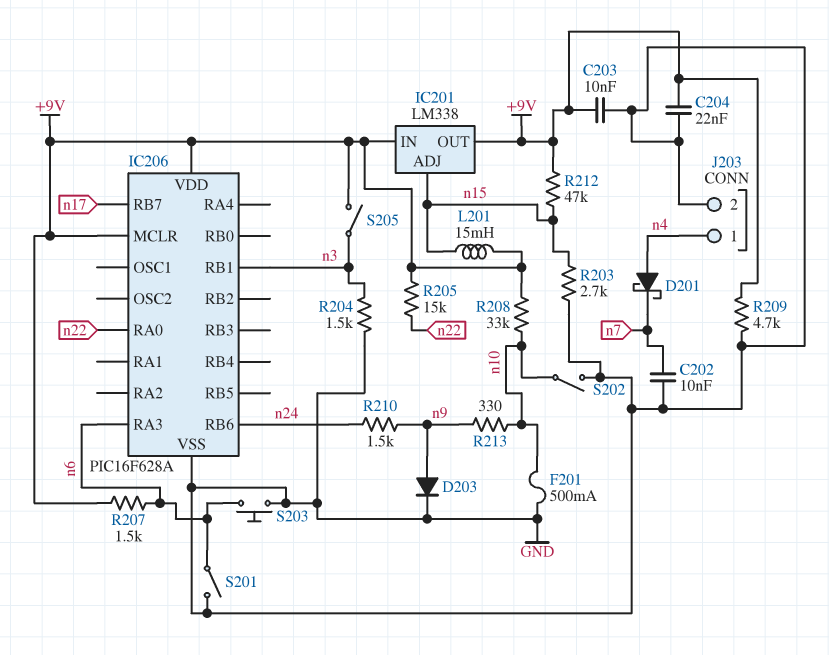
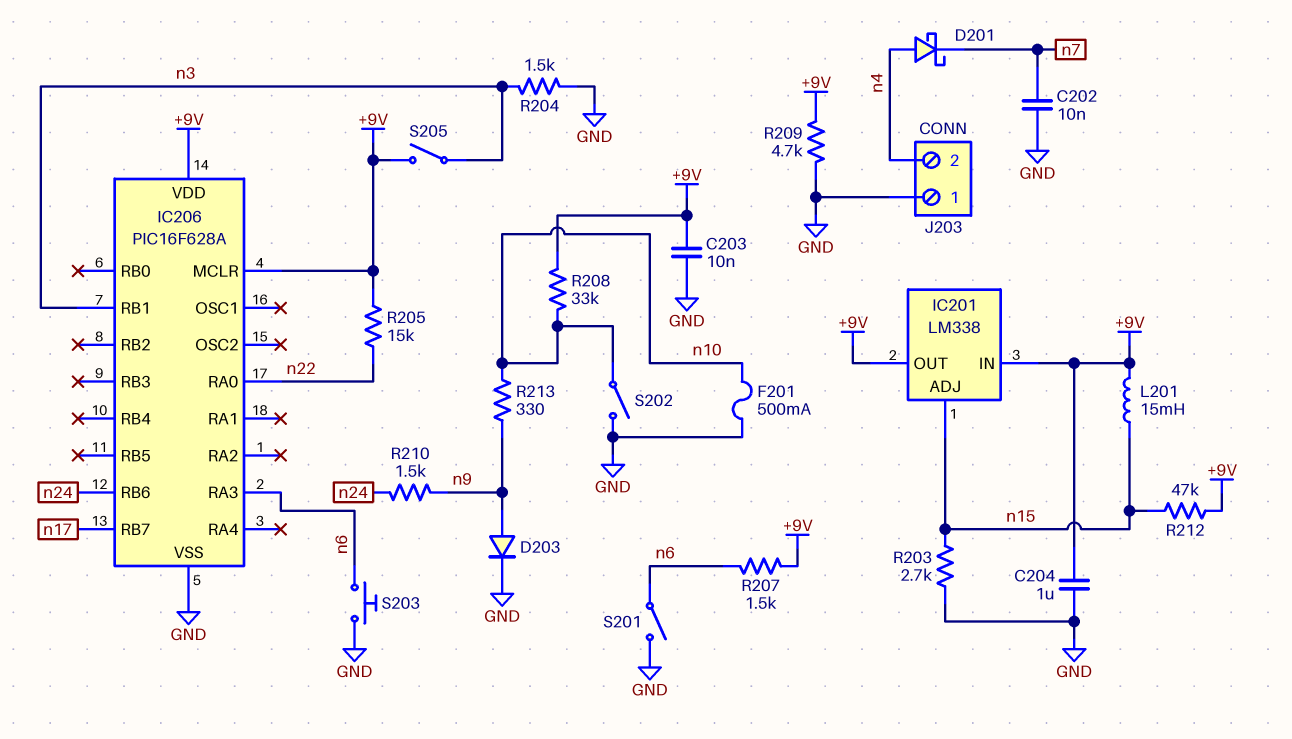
C204: 22nF (+9V, GND) -> 1uF (+9V, GND)
J203 pin 1: n4 -> GND
J203 pin 2: GND -> n4

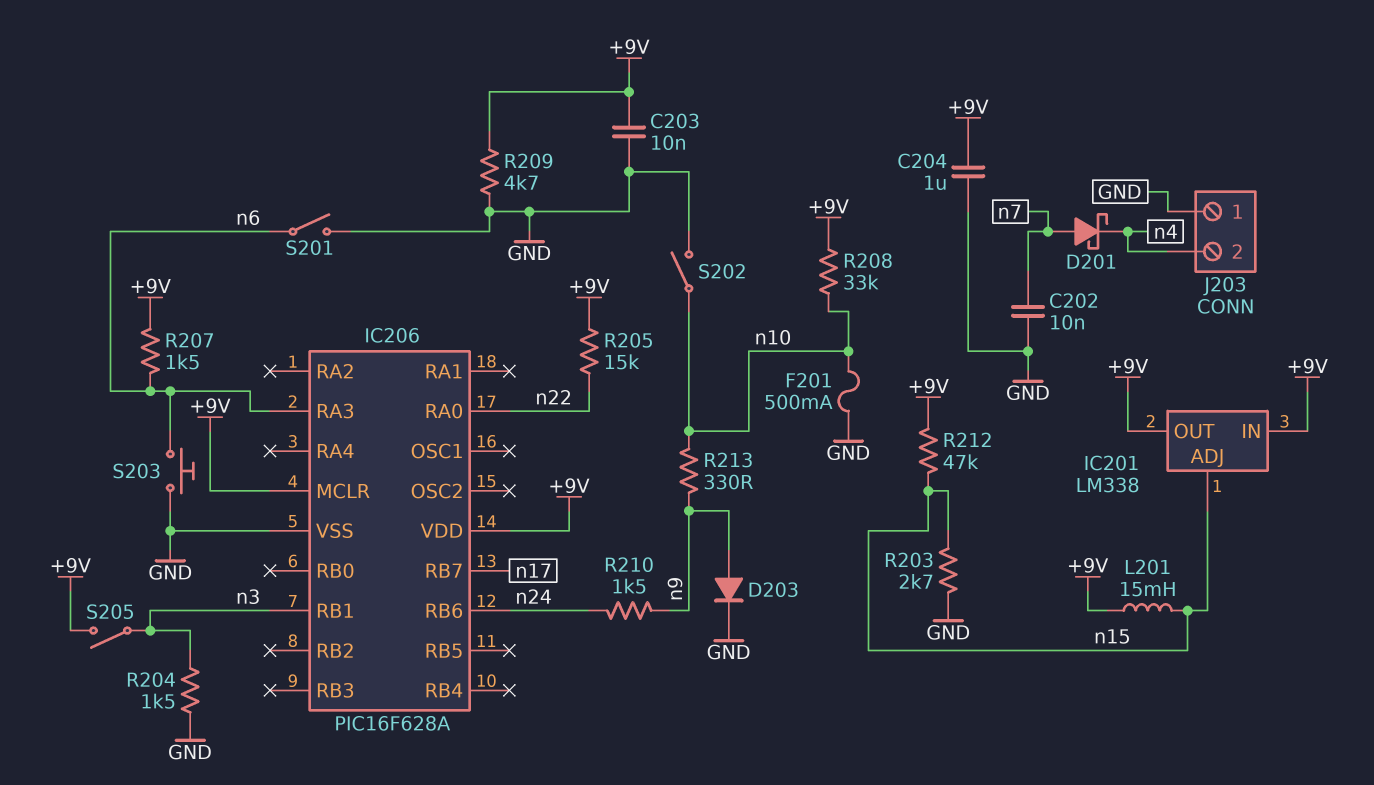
D201: schottky (A n4, K n7) -> schottky (A n7, K n4)

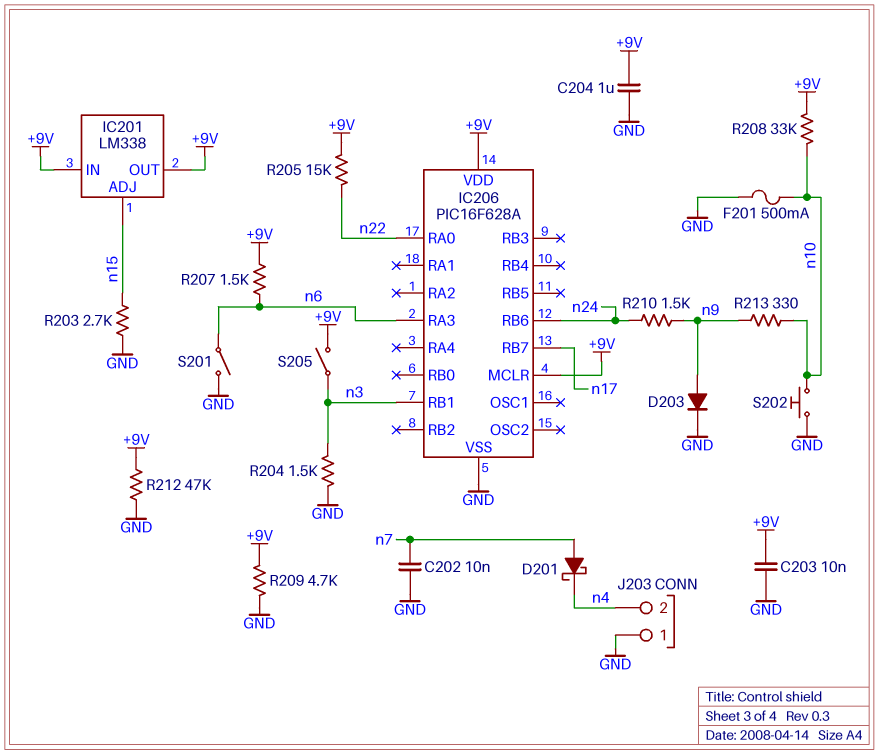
L201: 15mH (+9V, n15) -> none
R212: 47k (+9V, n15) -> 47k (+9V, GND)
S202: switch (GND, n10) -> button (GND, n10)
S203: button (GND, n6) -> none

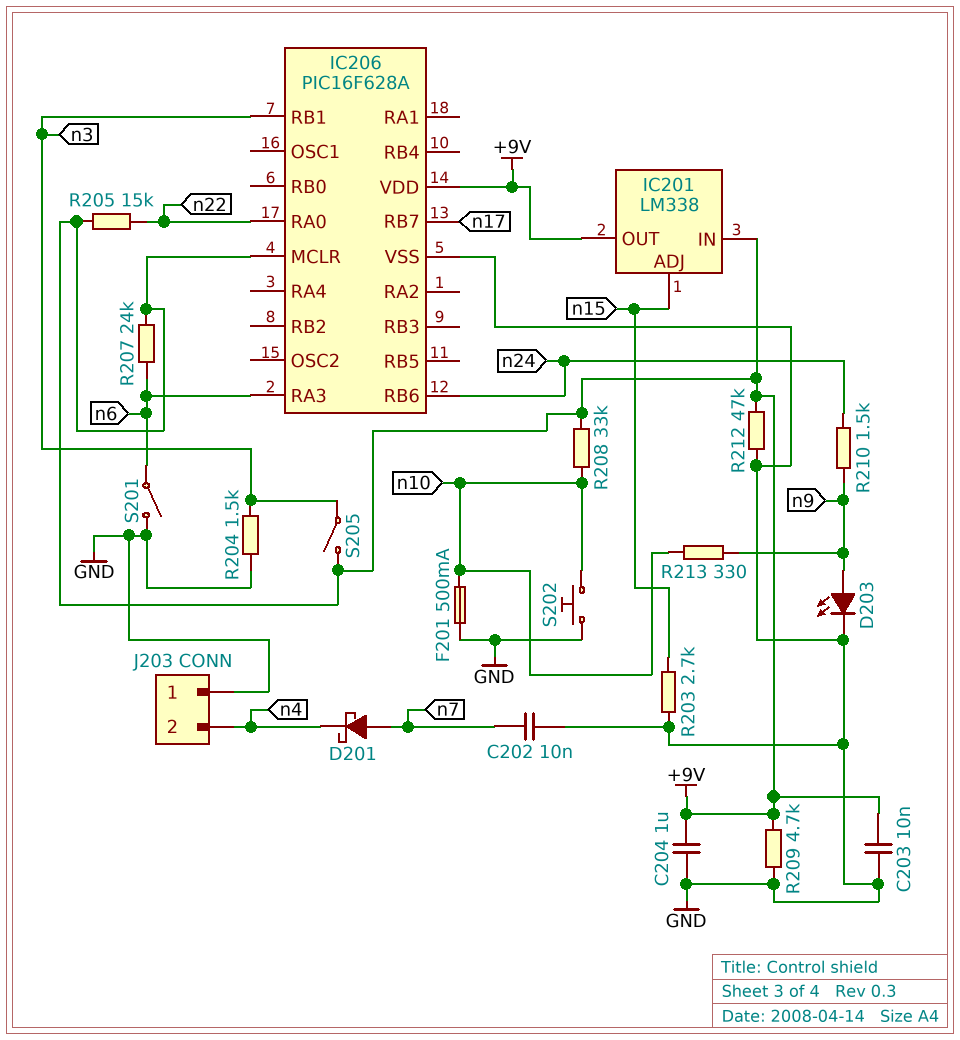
D203: diode (A n9, K GND) -> LED (A n9, K GND)
R207: 1.5k (+9V, n6) -> 24k (+9V, n6)

